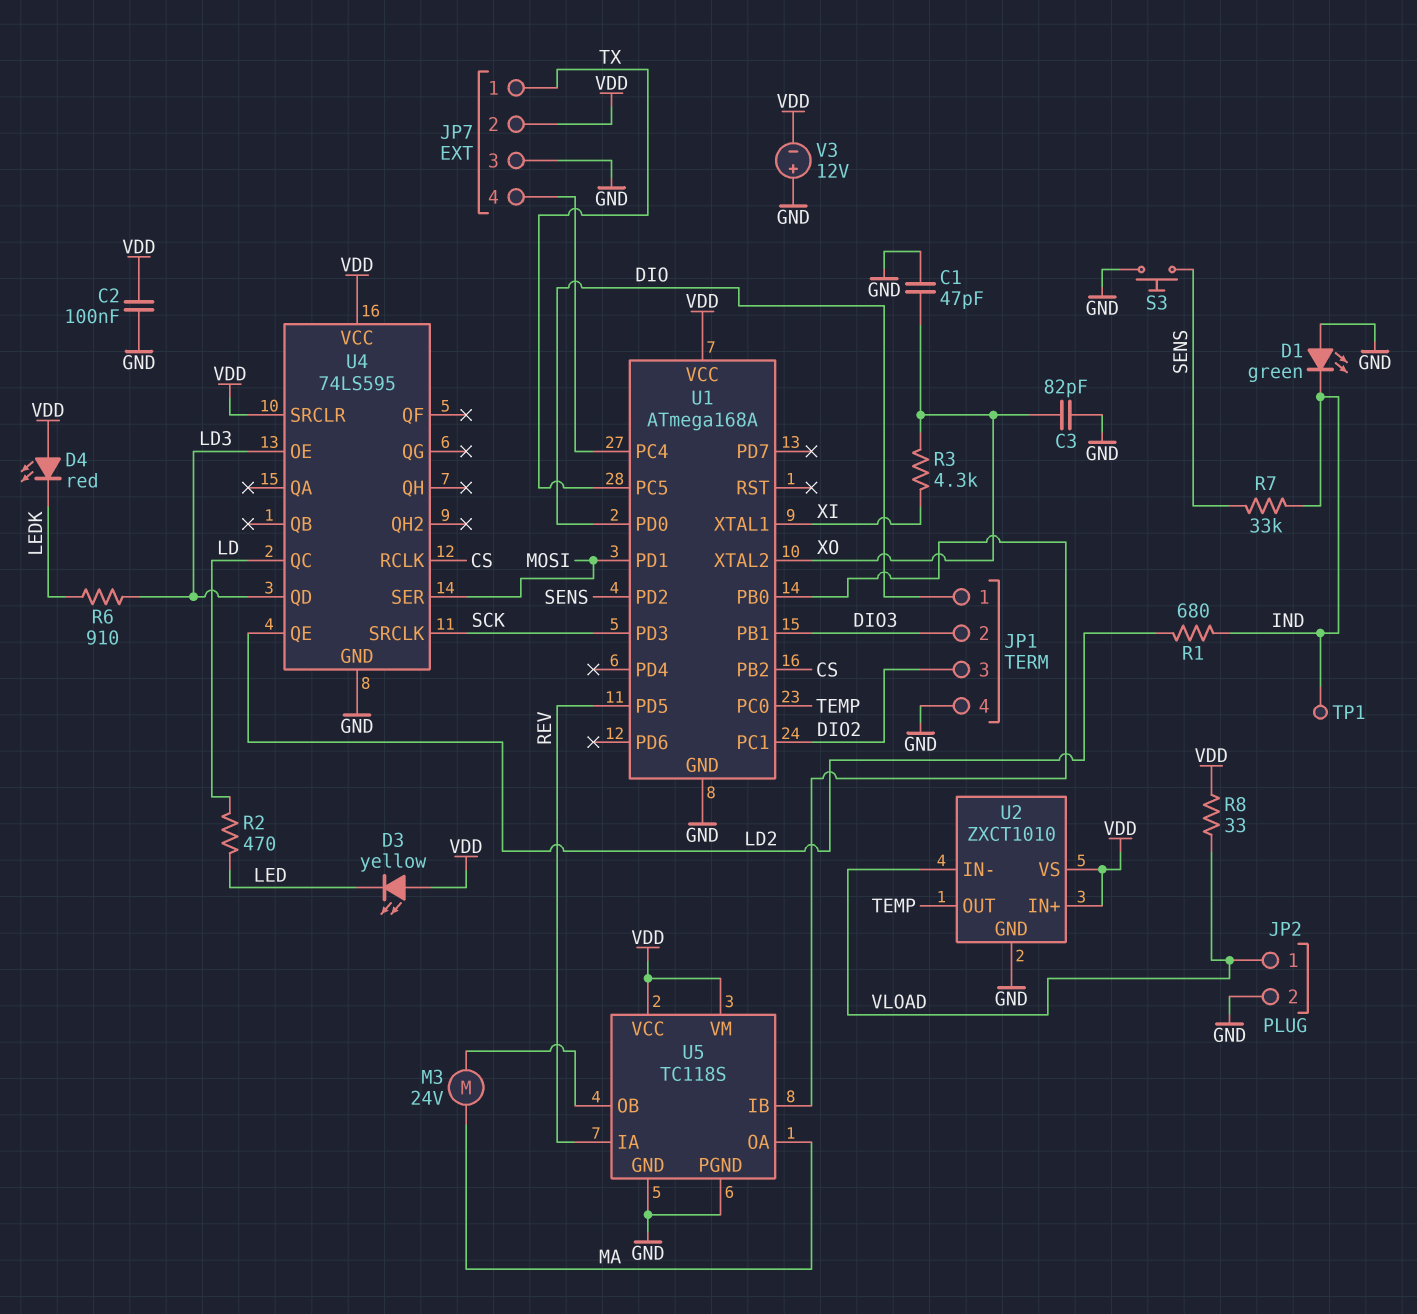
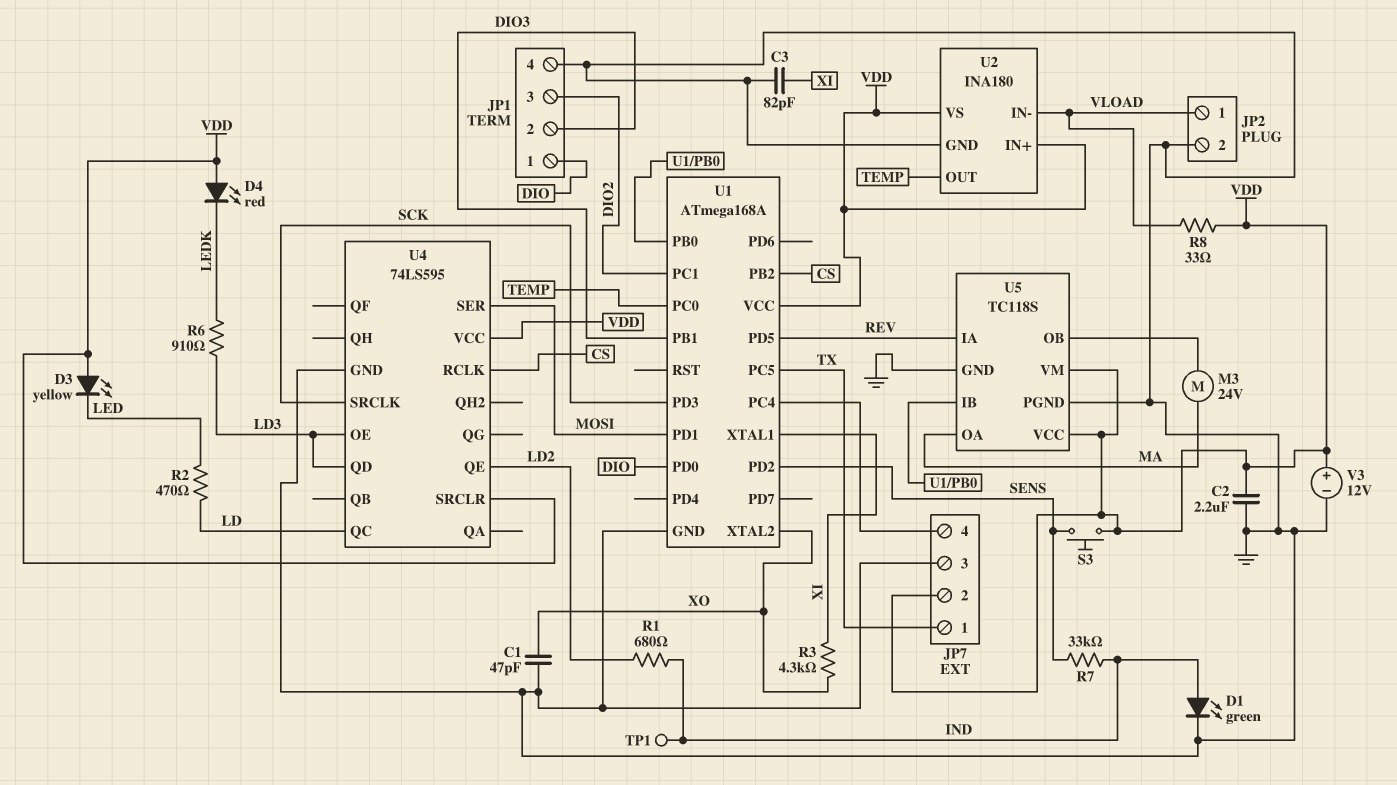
C2: 100nF (GND, VDD) -> 2.2uF (GND, VDD)
C3: 82pF (GND, XO) -> 82pF (GND, XI)
D1: LED green (A GND, K IND) -> LED green (A IND, K GND)
S3: button (GND, SENS) -> button (SENS, VDD)
U2: ZXCT1010 -> INA180
V3: 12V (plus GND, minus VDD) -> 12V (plus VDD, minus GND)

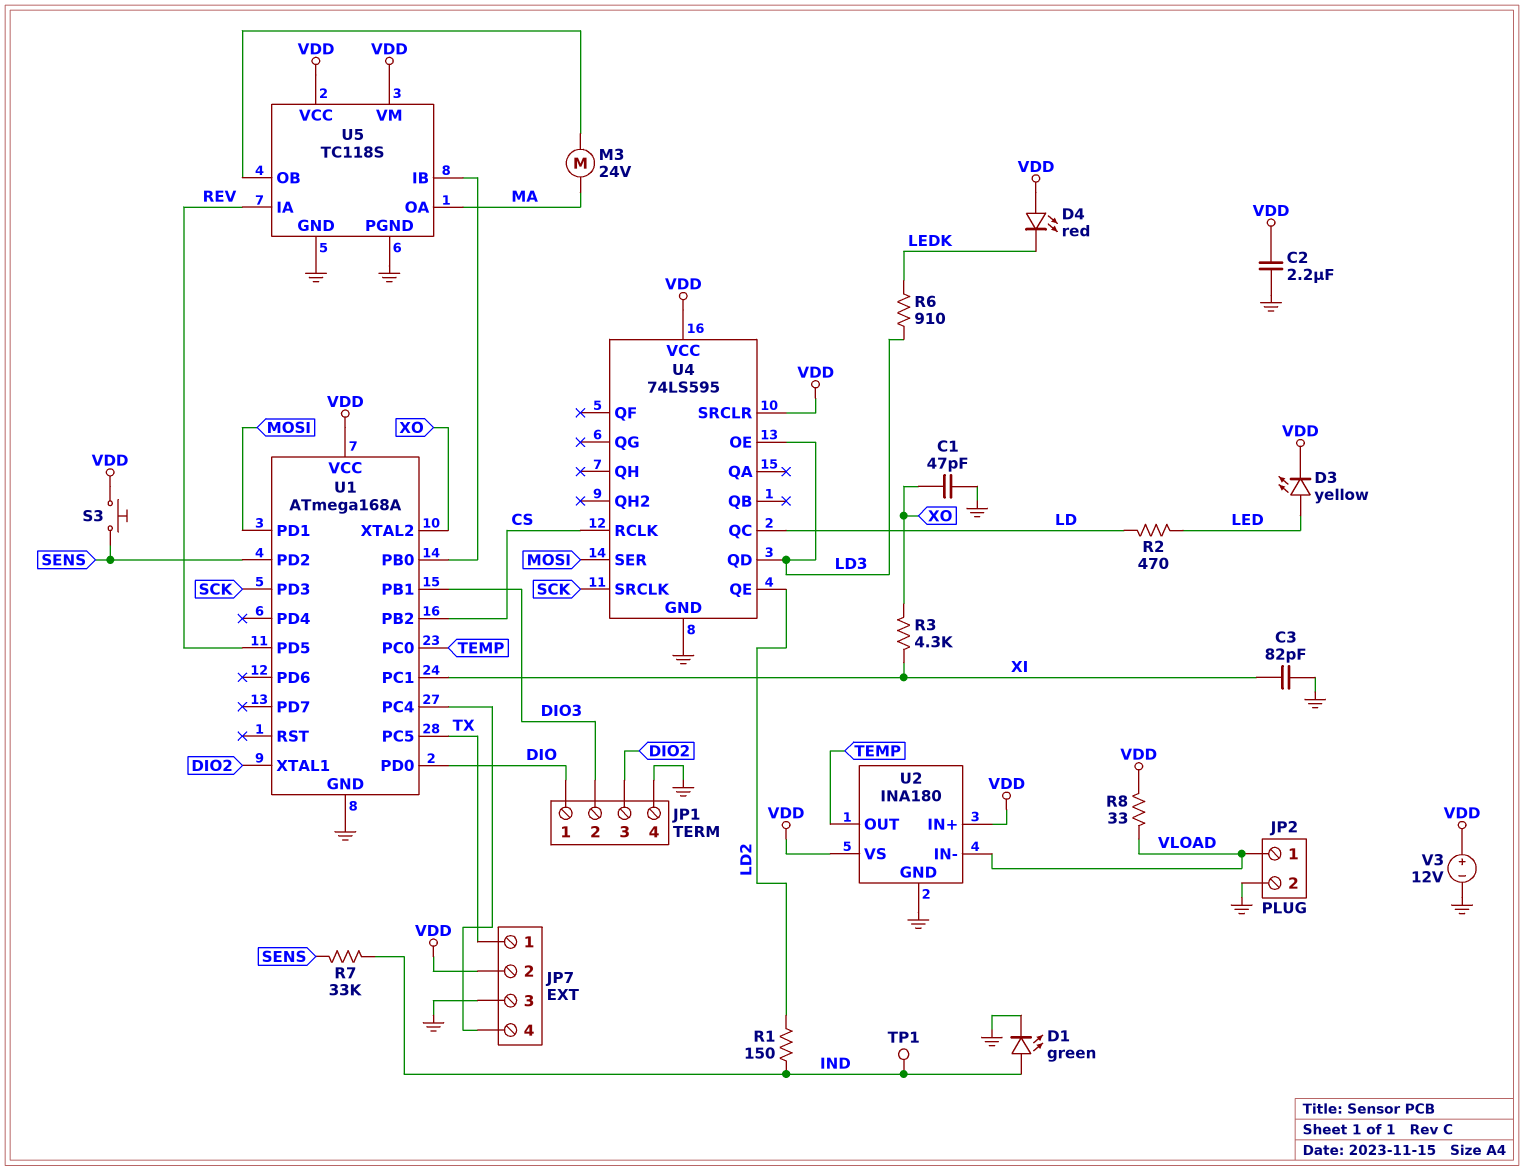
D3: LED yellow (A VDD, K LED) -> LED yellow (A LED, K VDD)
R1: 680 (IND, LD2) -> 150 (IND, LD2)
U1 pin PC1: DIO2 -> XI
U1 pin XTAL1: XI -> DIO2

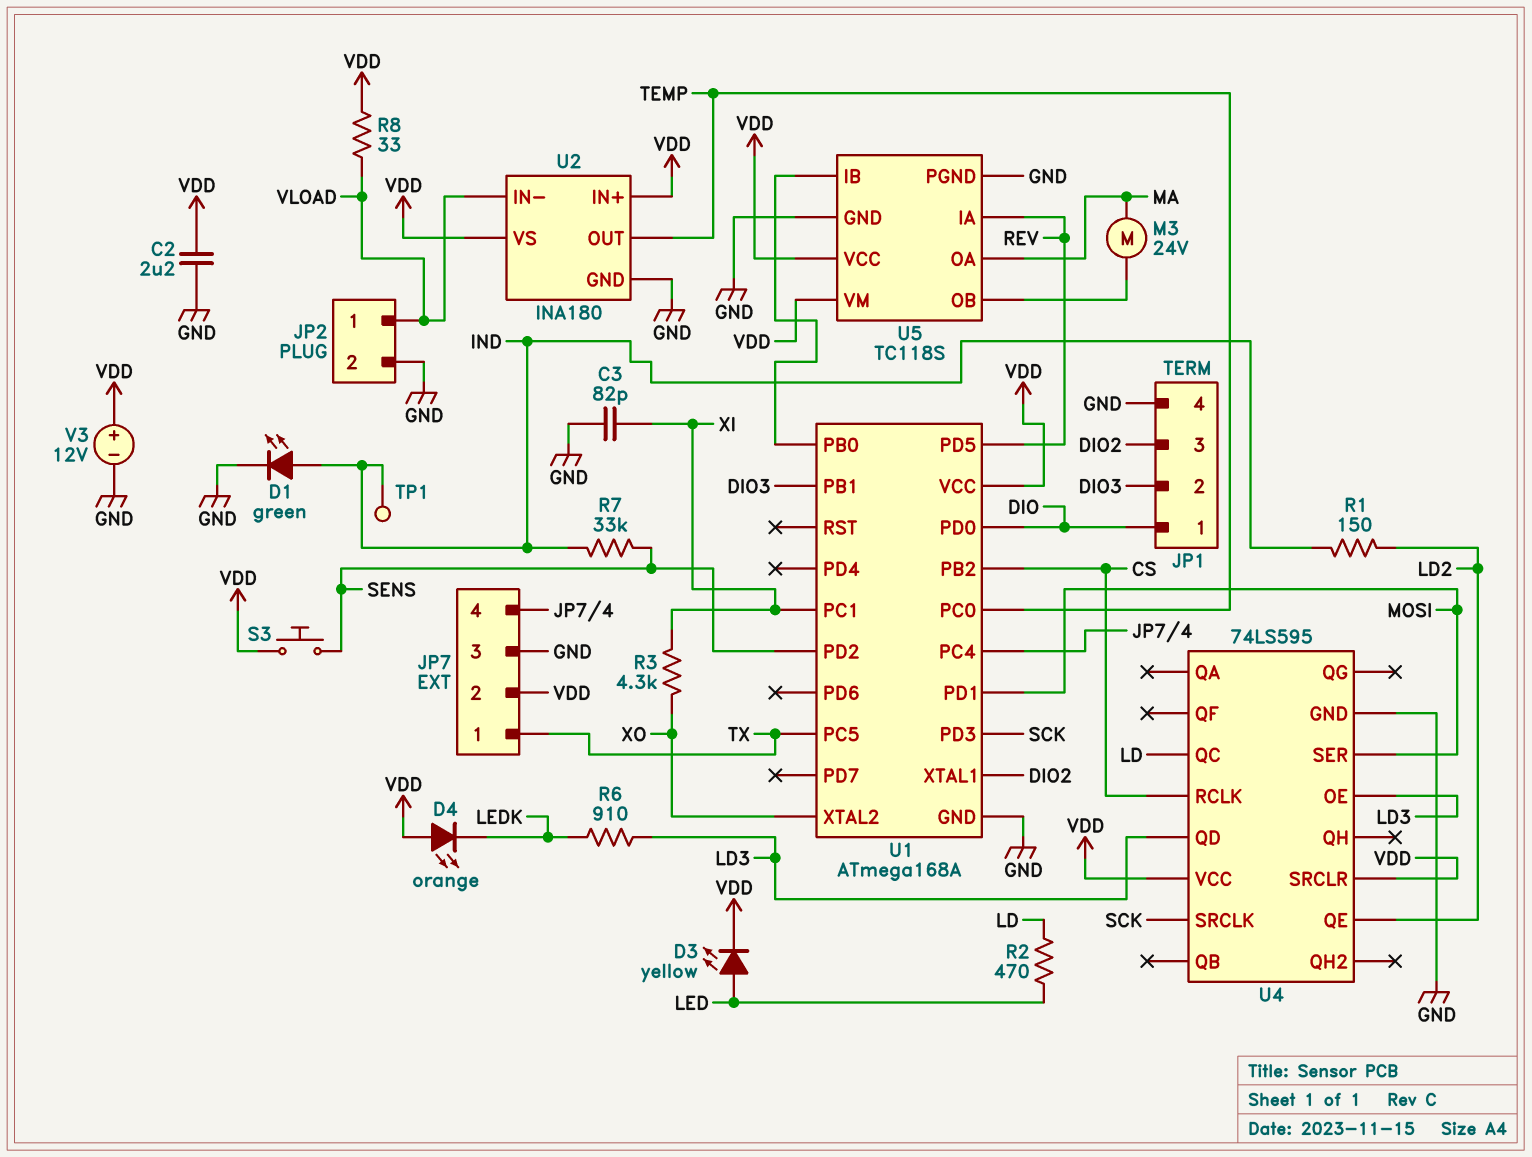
C1: 47pF (GND, XO) -> none
D4: LED red (A VDD, K LEDK) -> LED orange (A VDD, K LEDK)

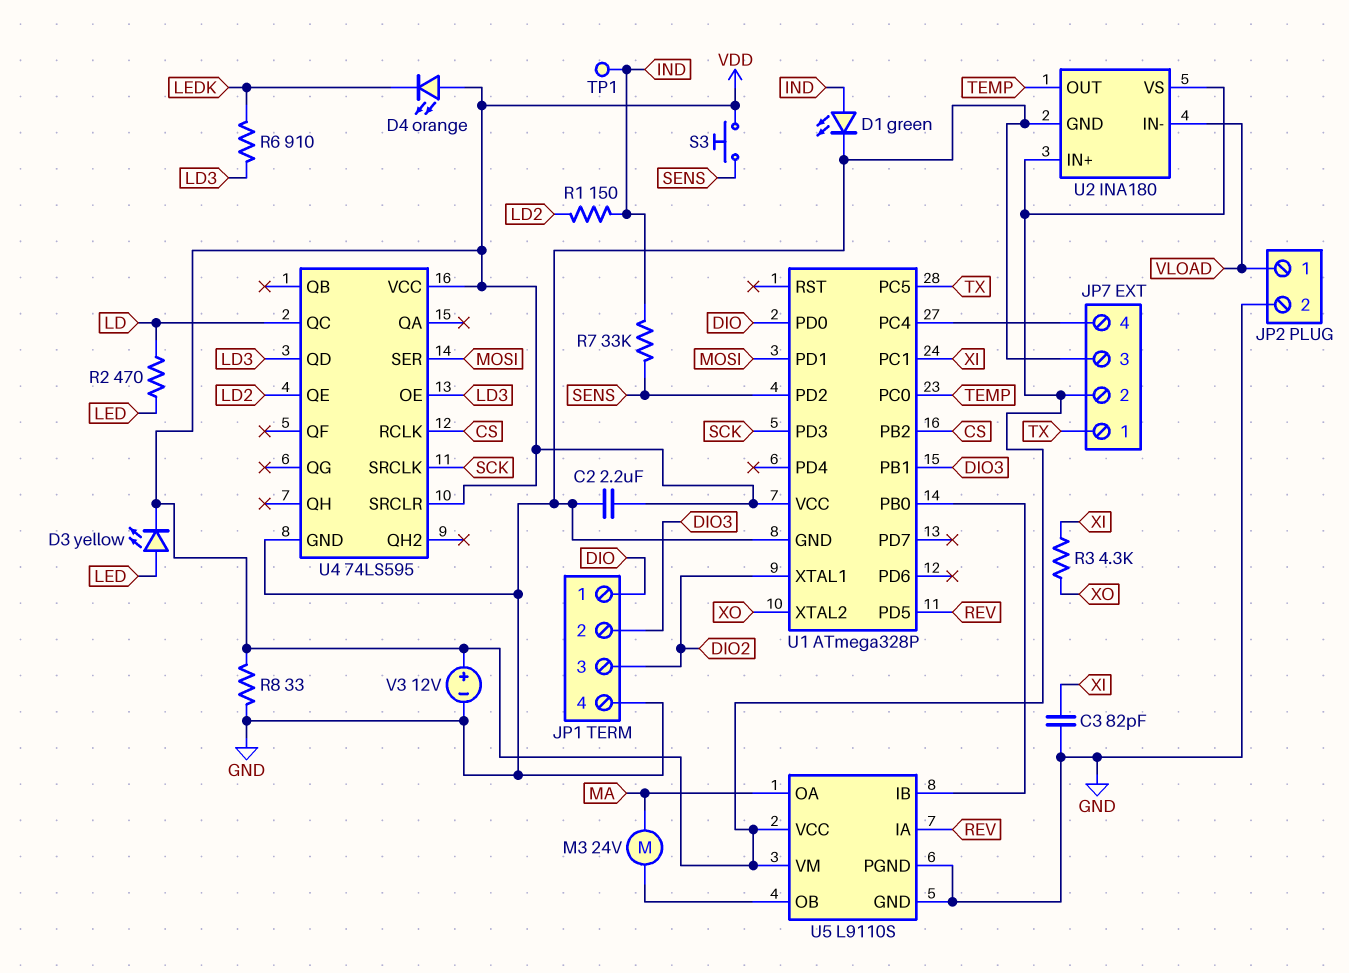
R8: 33 (VDD, VLOAD) -> 33 (GND, VDD)
U1: ATmega168A -> ATmega328P
U5: TC118S -> L9110S

